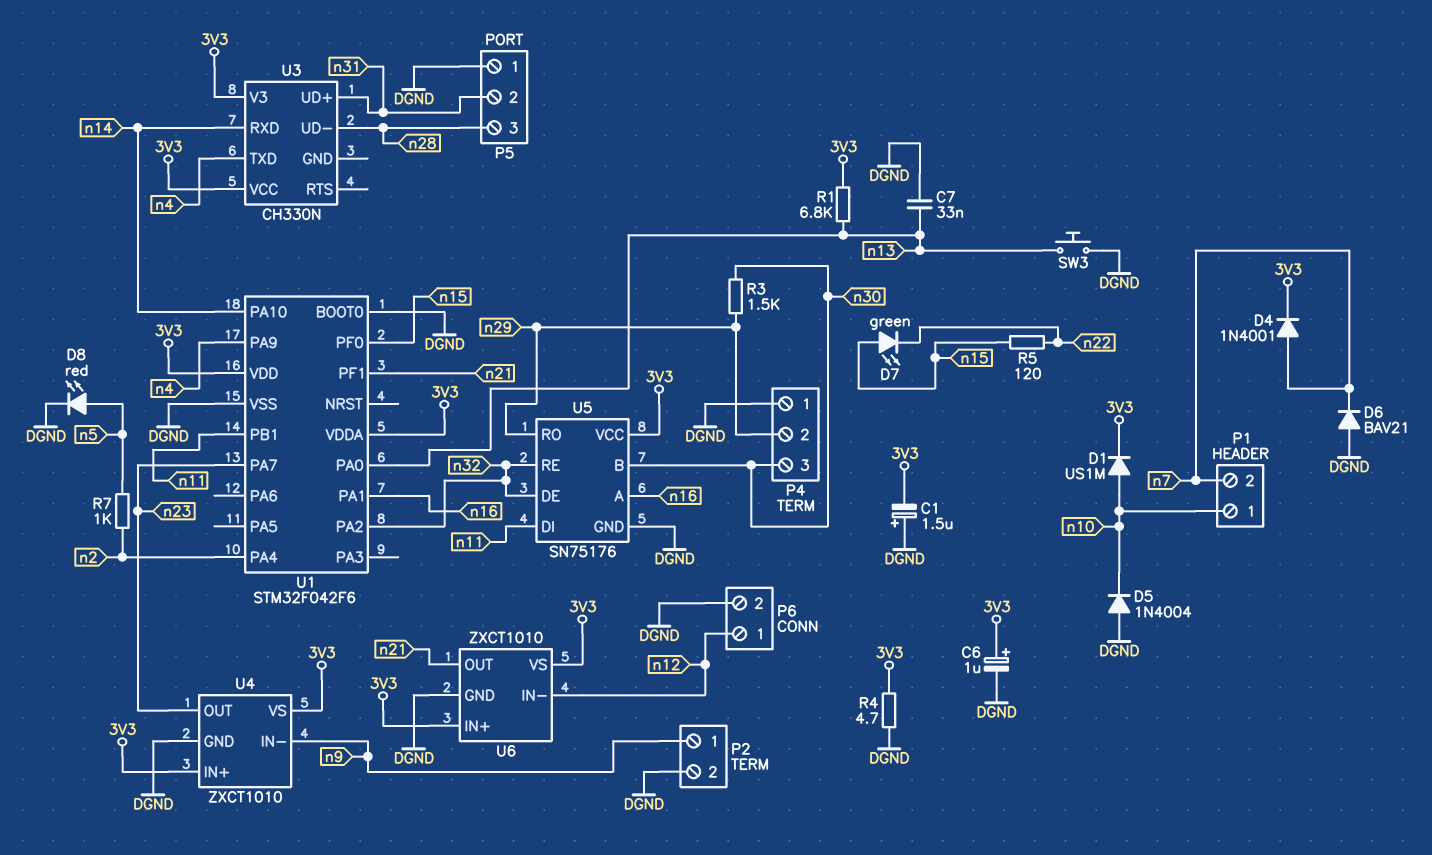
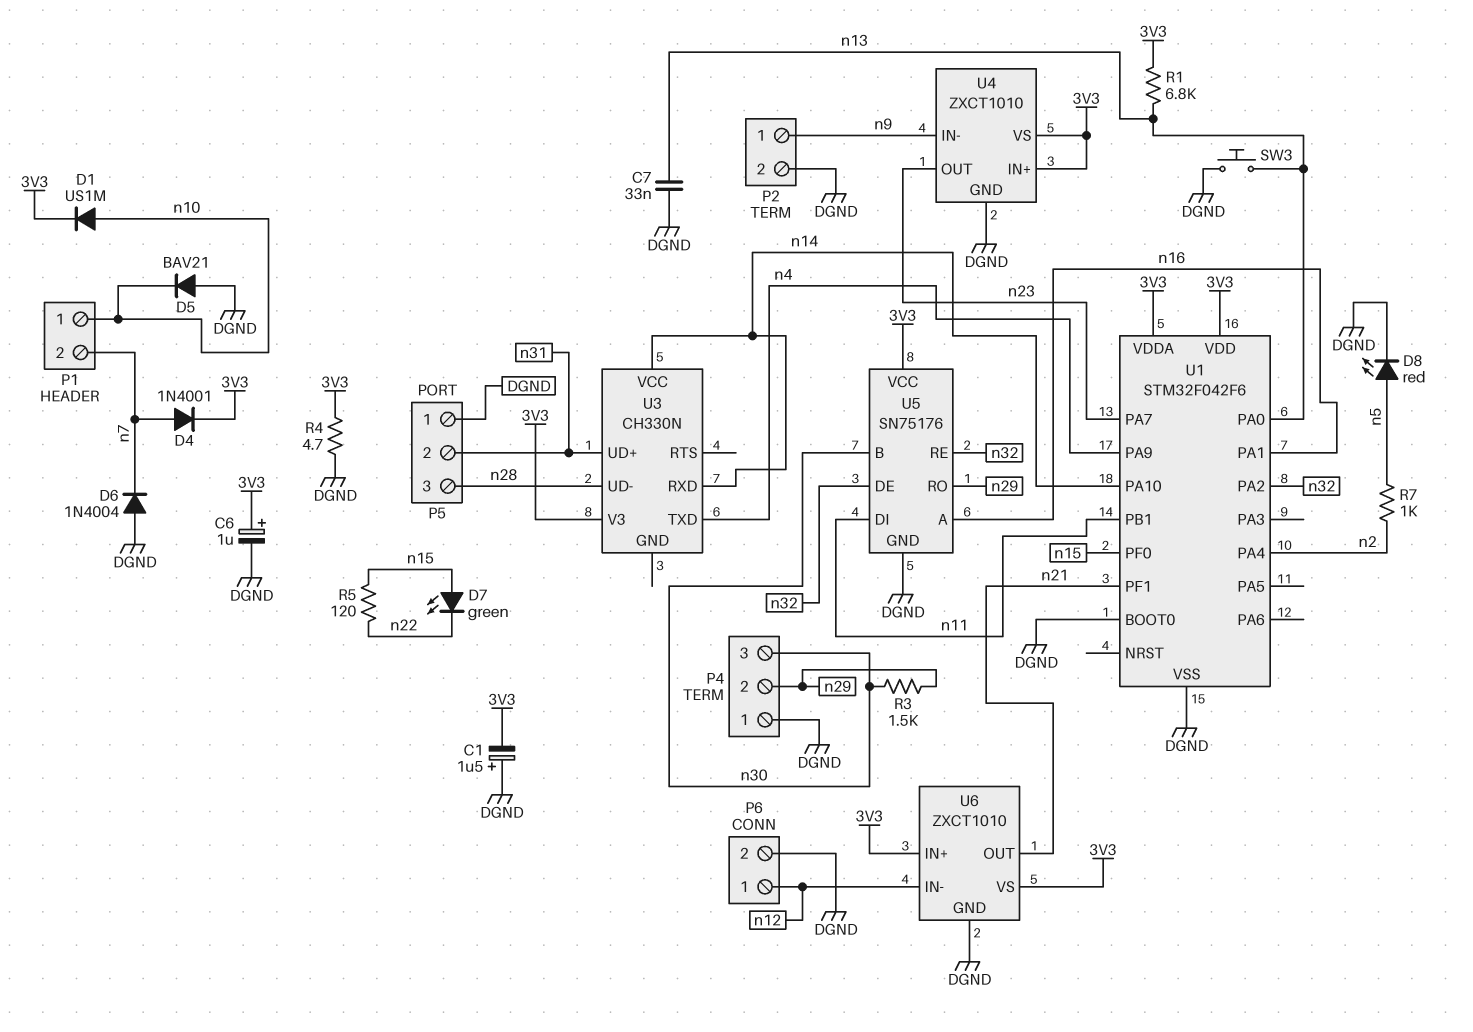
D5: diode 1N4004 (A DGND, K n10) -> diode BAV21 (A DGND, K n10)
D6: diode BAV21 (A DGND, K n7) -> diode 1N4004 (A DGND, K n7)
U3 pin VCC: 3V3 -> n14

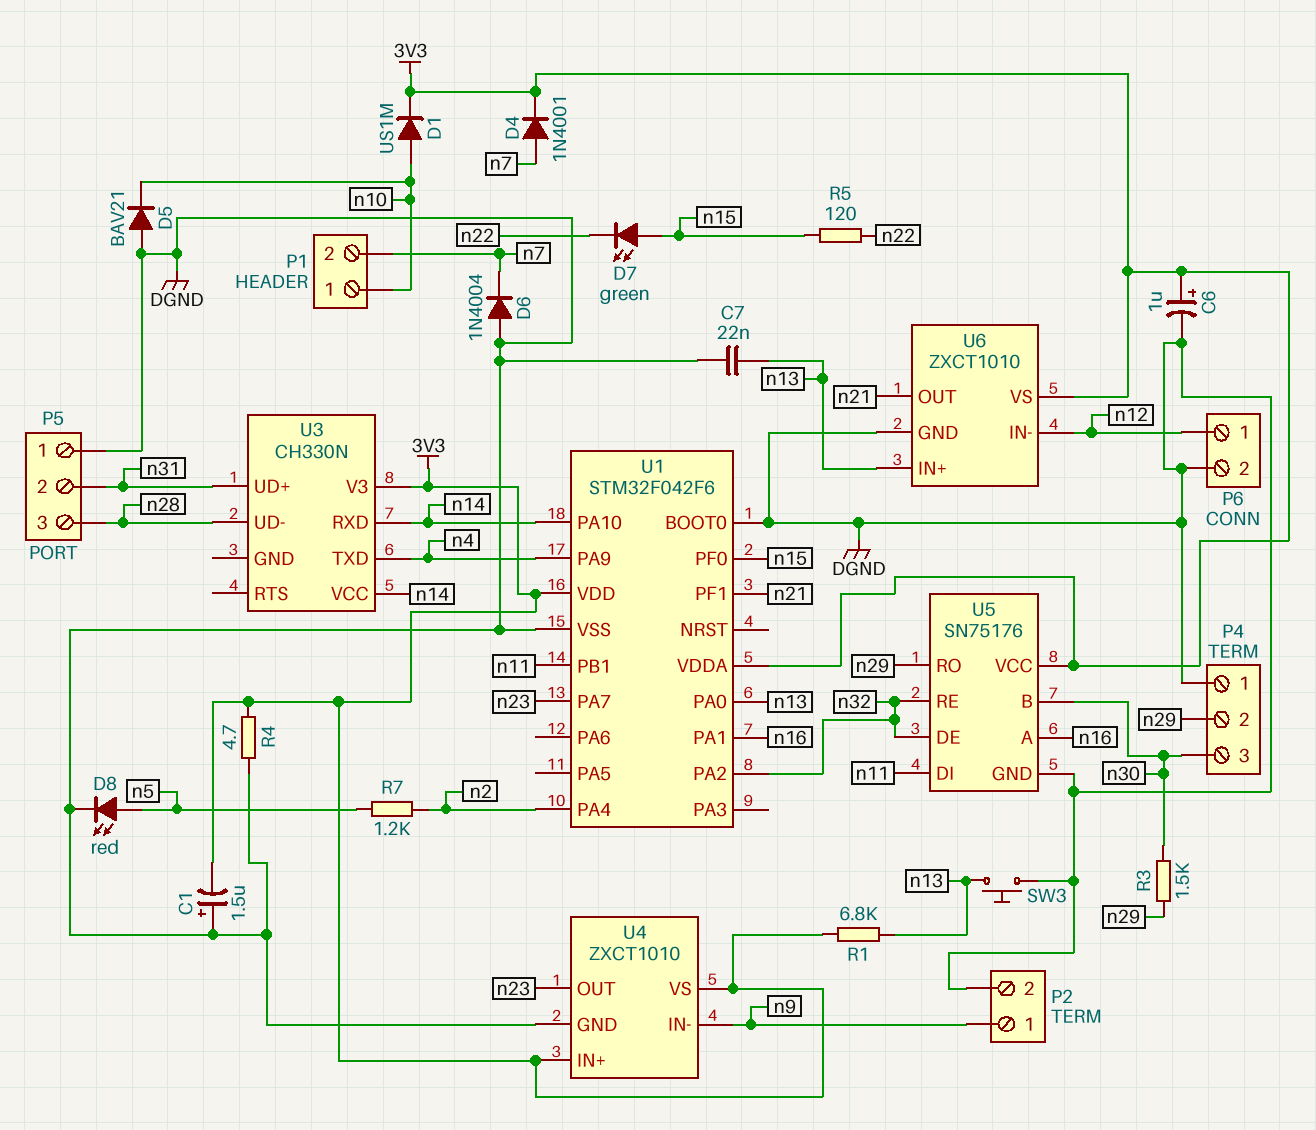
C7: 33nF (DGND, n13) -> 22nF (DGND, n13)
R7: 1k (n2, n5) -> 1.2k (n2, n5)
U6 pin IN+: 3V3 -> n13

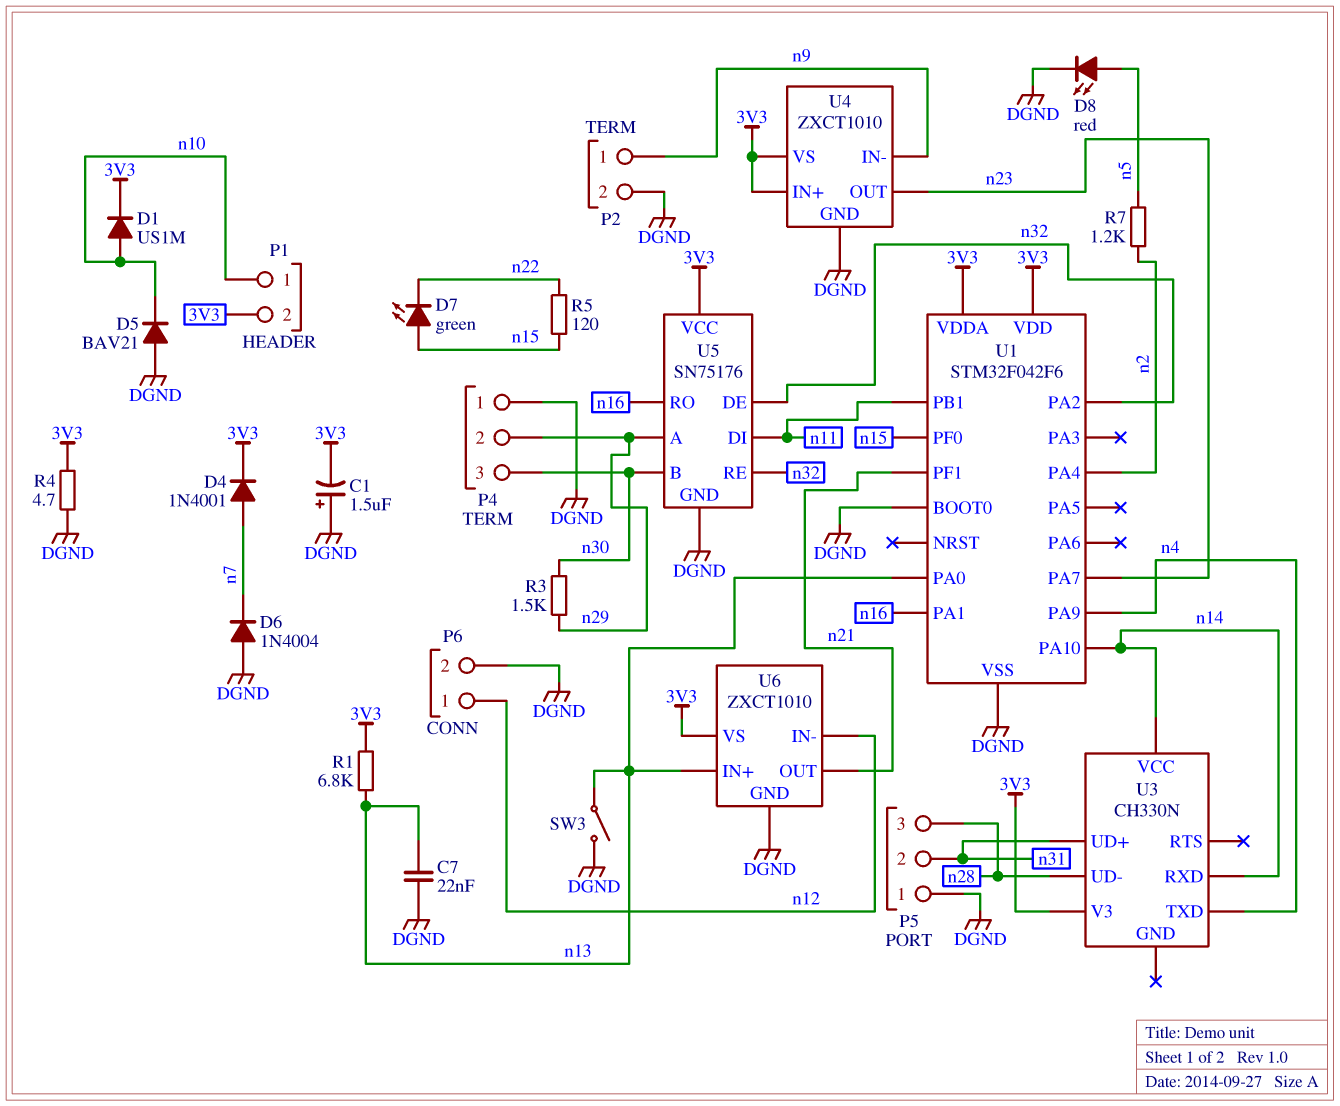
C6: 1uF (plus 3V3, minus DGND) -> none
P1 pin 2: n7 -> 3V3
SW3: button (DGND, n13) -> switch (DGND, n13)
U5 pin A: n16 -> n29
U5 pin RO: n29 -> n16

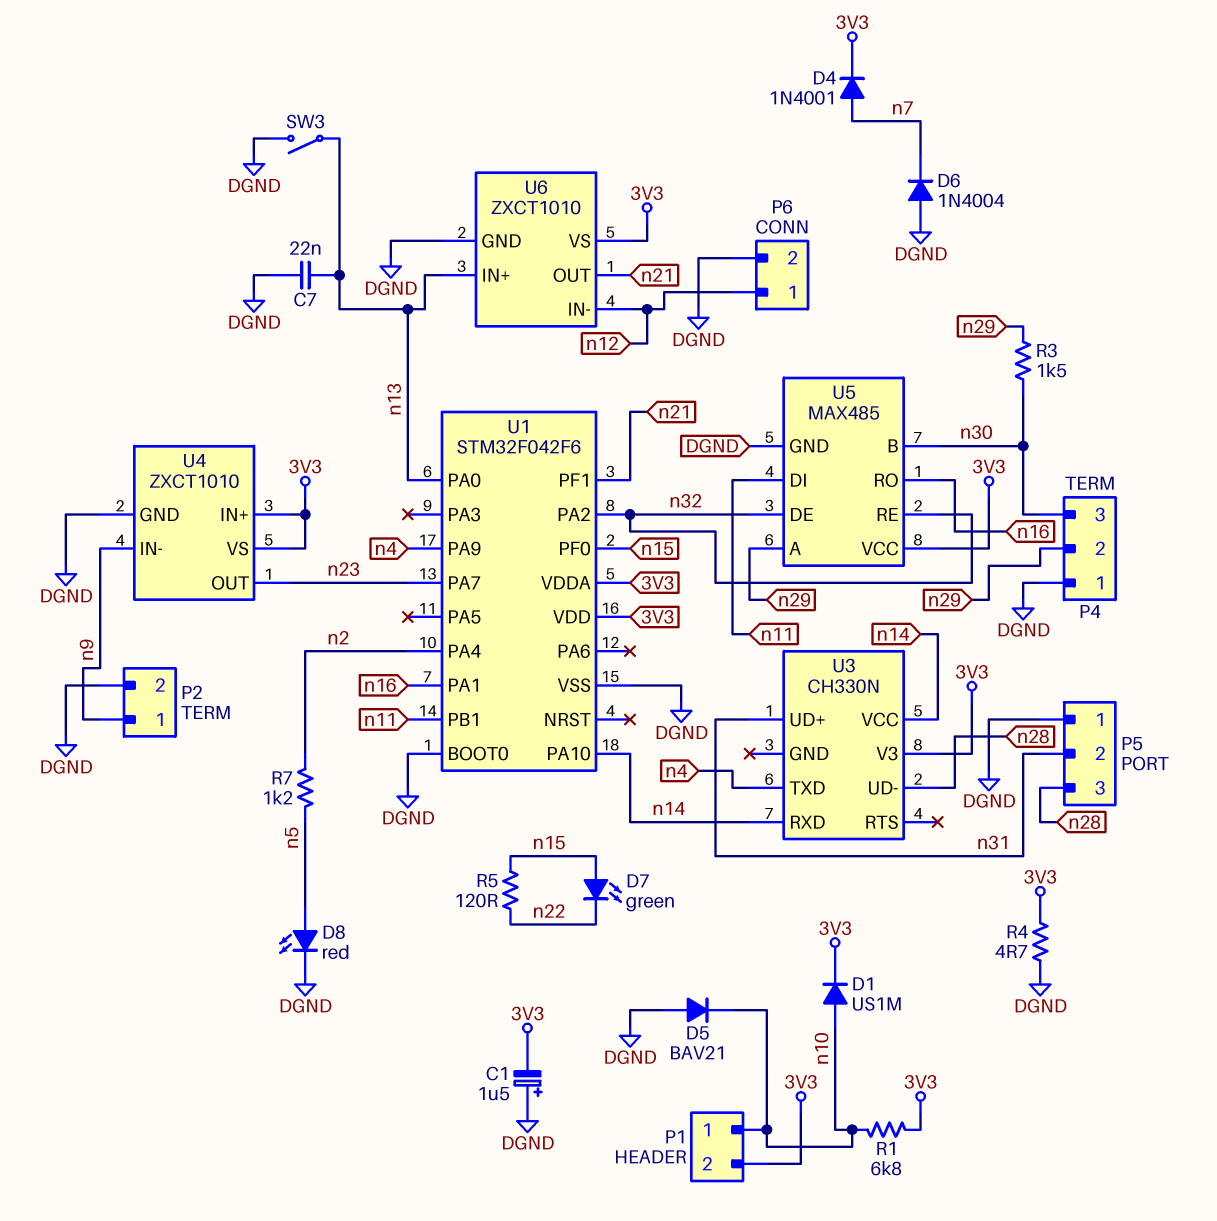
R1: 6.8k (3V3, n13) -> 6.8k (3V3, n10)
U5: SN75176 -> MAX485

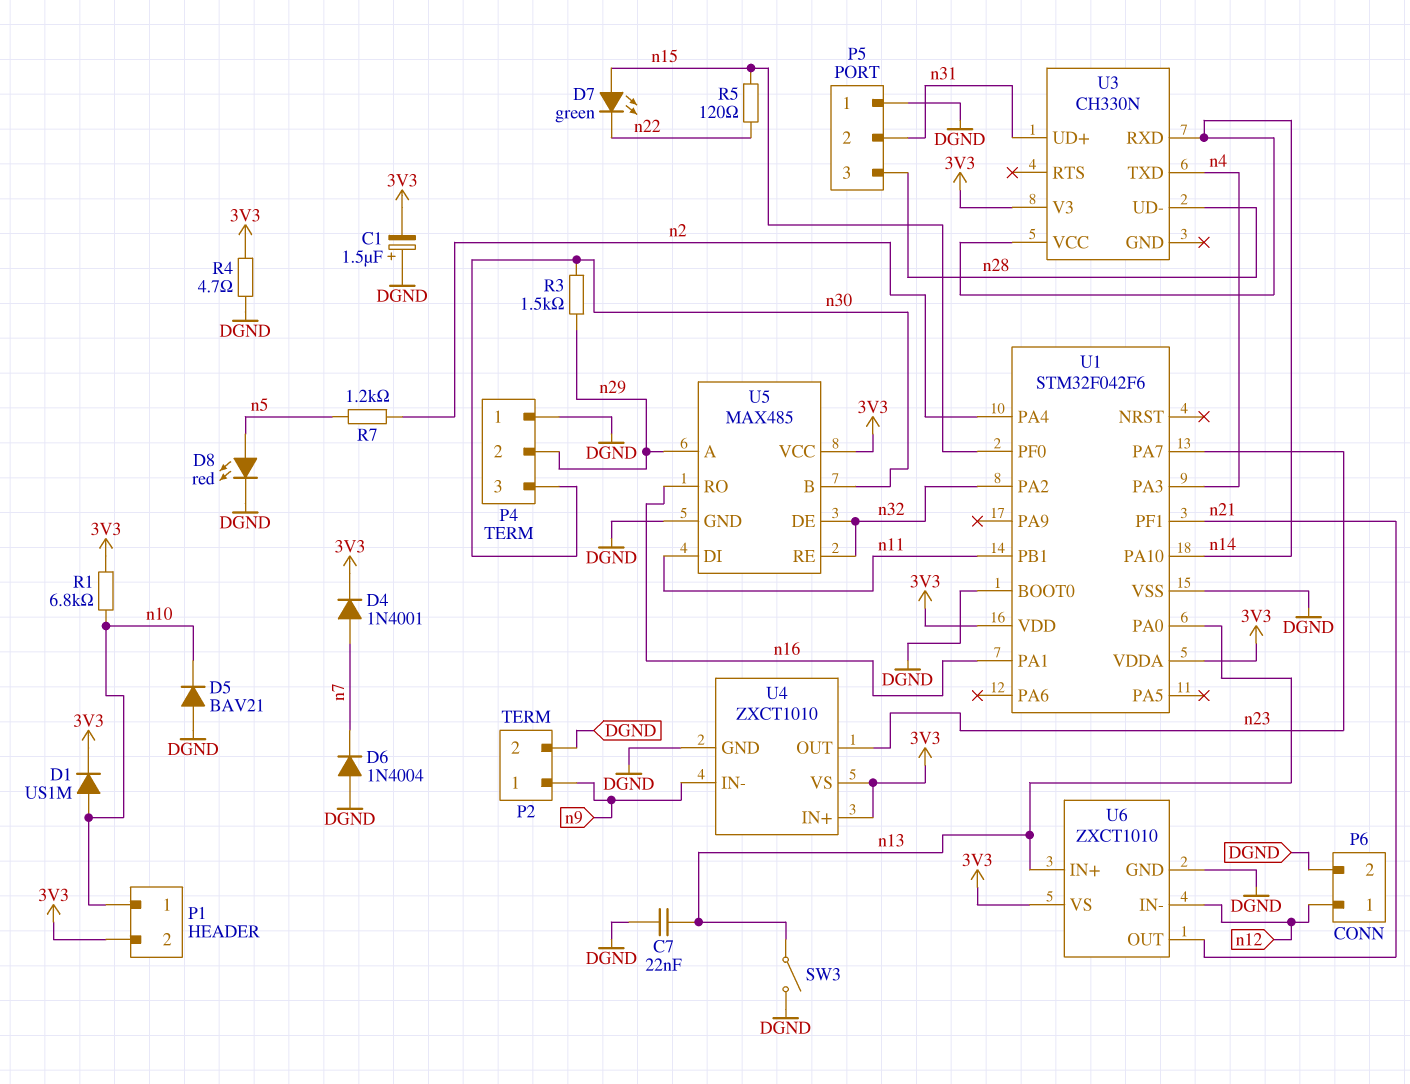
U1 pin PA3: none -> n4
U1 pin PA9: n4 -> none

